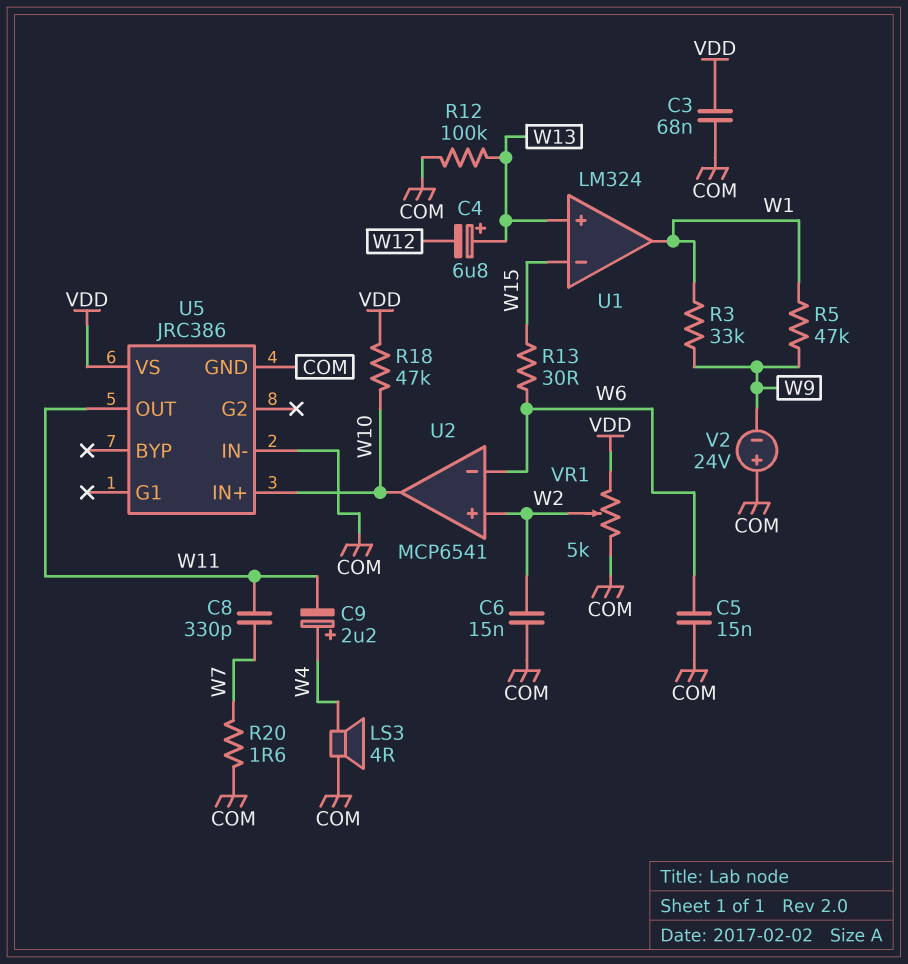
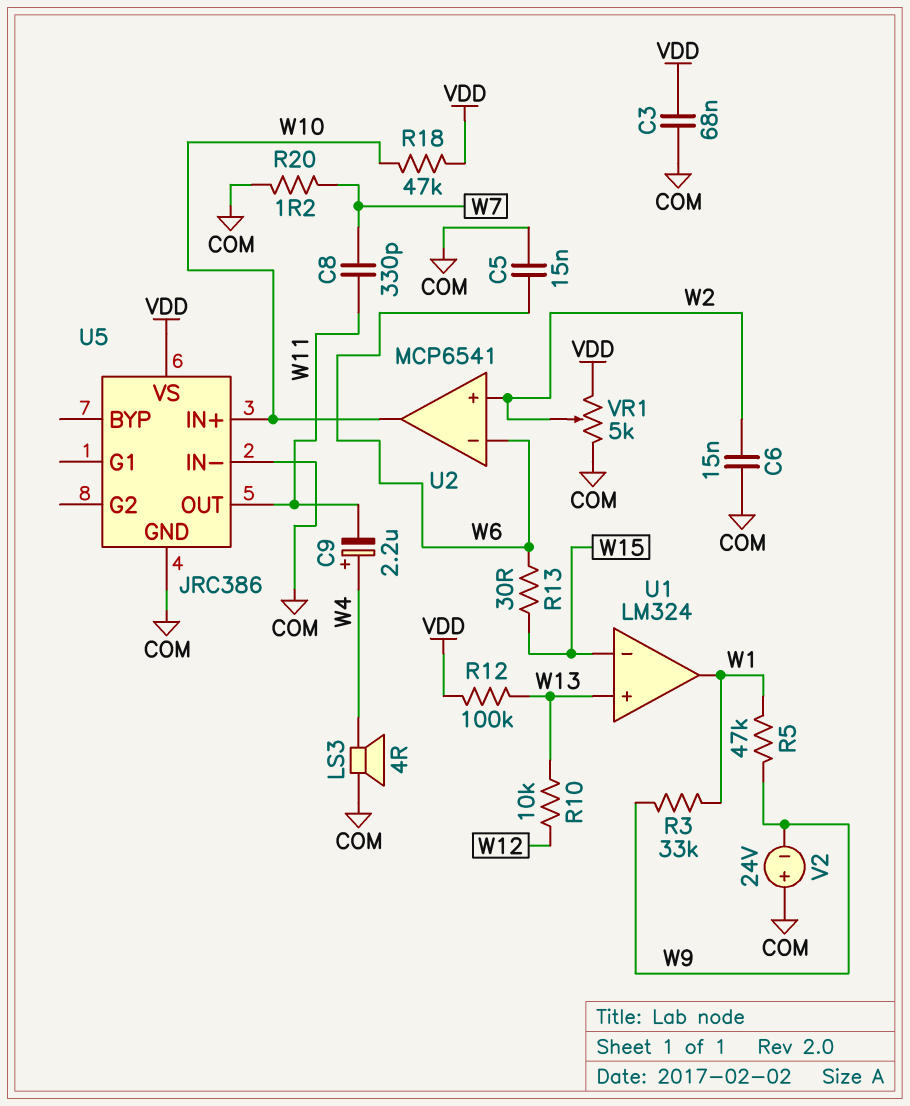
C4: 6.8uF (plus W13, minus W12) -> none
R10: none -> 10k (W12, W13)
R12: 100k (COM, W13) -> 100k (VDD, W13)
R20: 1.6 (COM, W7) -> 1.2 (COM, W7)

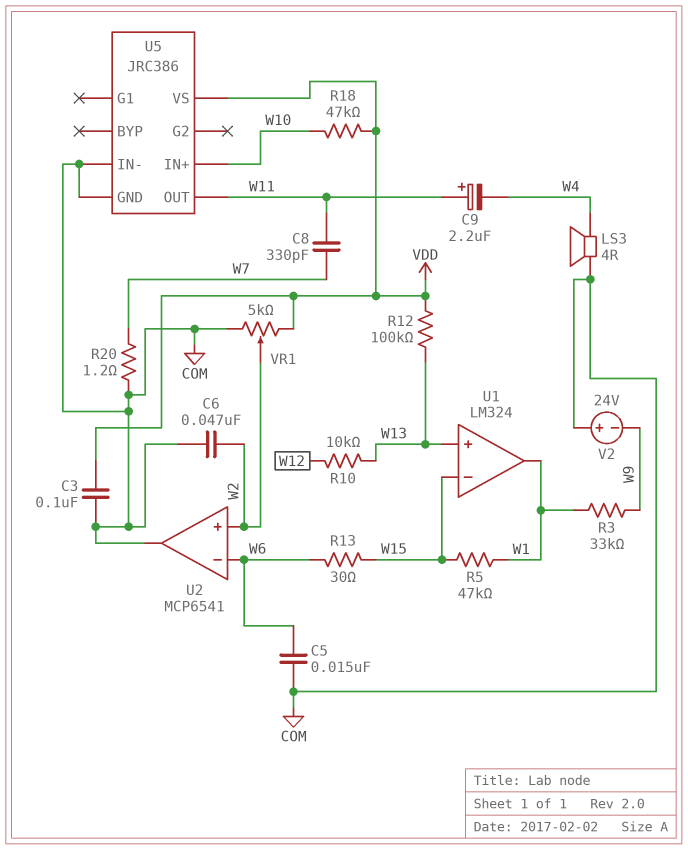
C3: 68nF (COM, VDD) -> 100nF (COM, VDD)
C6: 15nF (COM, W2) -> 47nF (COM, W2)
C9: 2.2uF (plus W4, minus W11) -> 2.2uF (plus W11, minus W4)
R5: 47k (W1, W9) -> 47k (W1, W15)
U2 pin out: W10 -> COM

